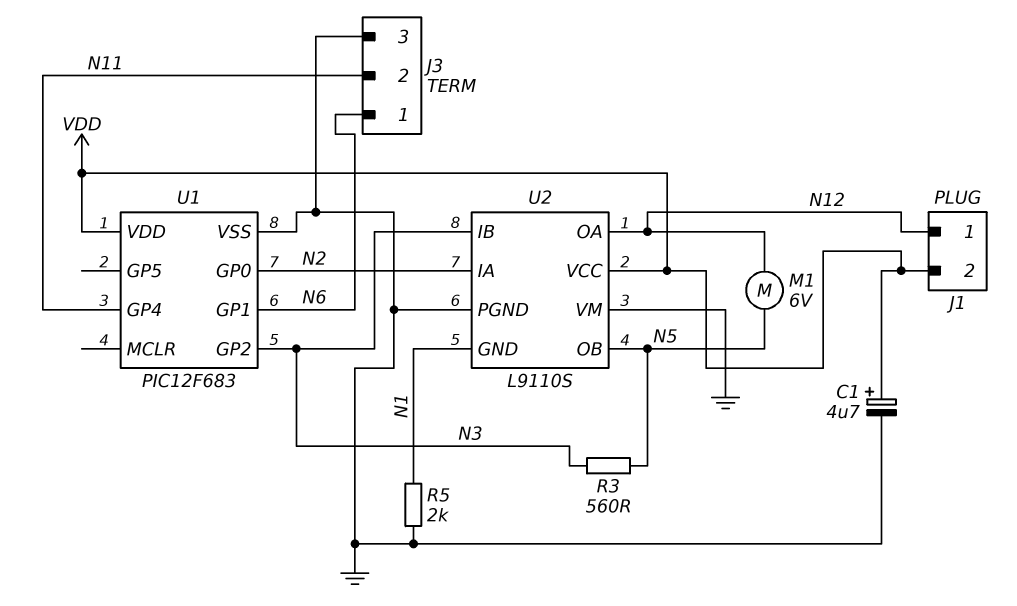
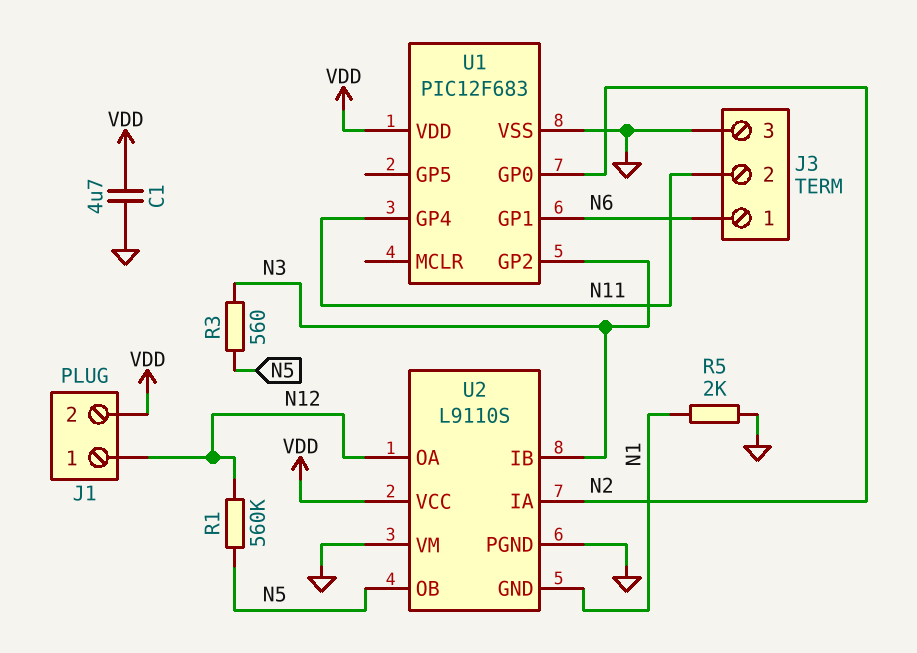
C1: 4.7uF (plus VDD, minus GND) -> 4.7uF (GND, VDD)
M1: motor 6V (N5, N12) -> none
R1: none -> 560k (N5, N12)

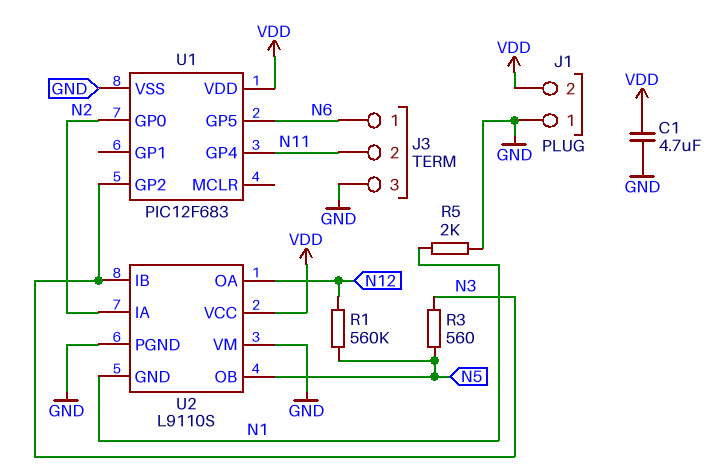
J1 pin 1: N12 -> GND
U1 pin GP1: N6 -> none
U1 pin GP5: none -> N6

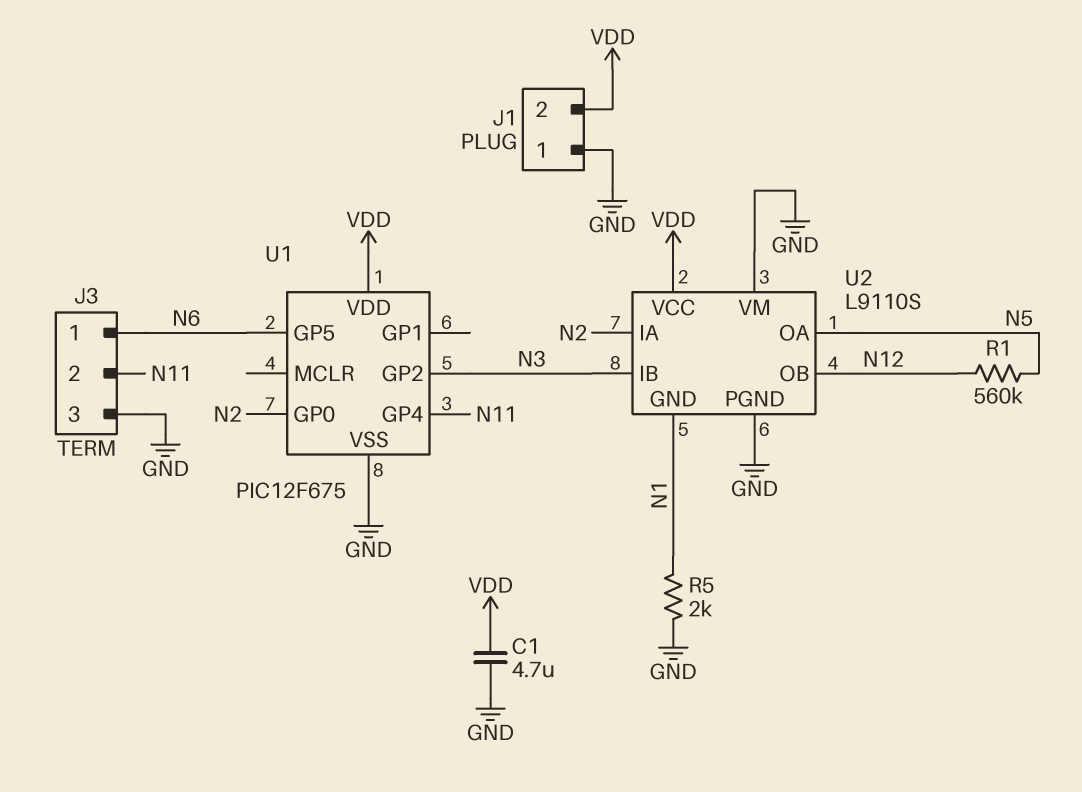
R3: 560 (N3, N5) -> none
U1: PIC12F683 -> PIC12F675
U2 pin OA: N12 -> N5
U2 pin OB: N5 -> N12

